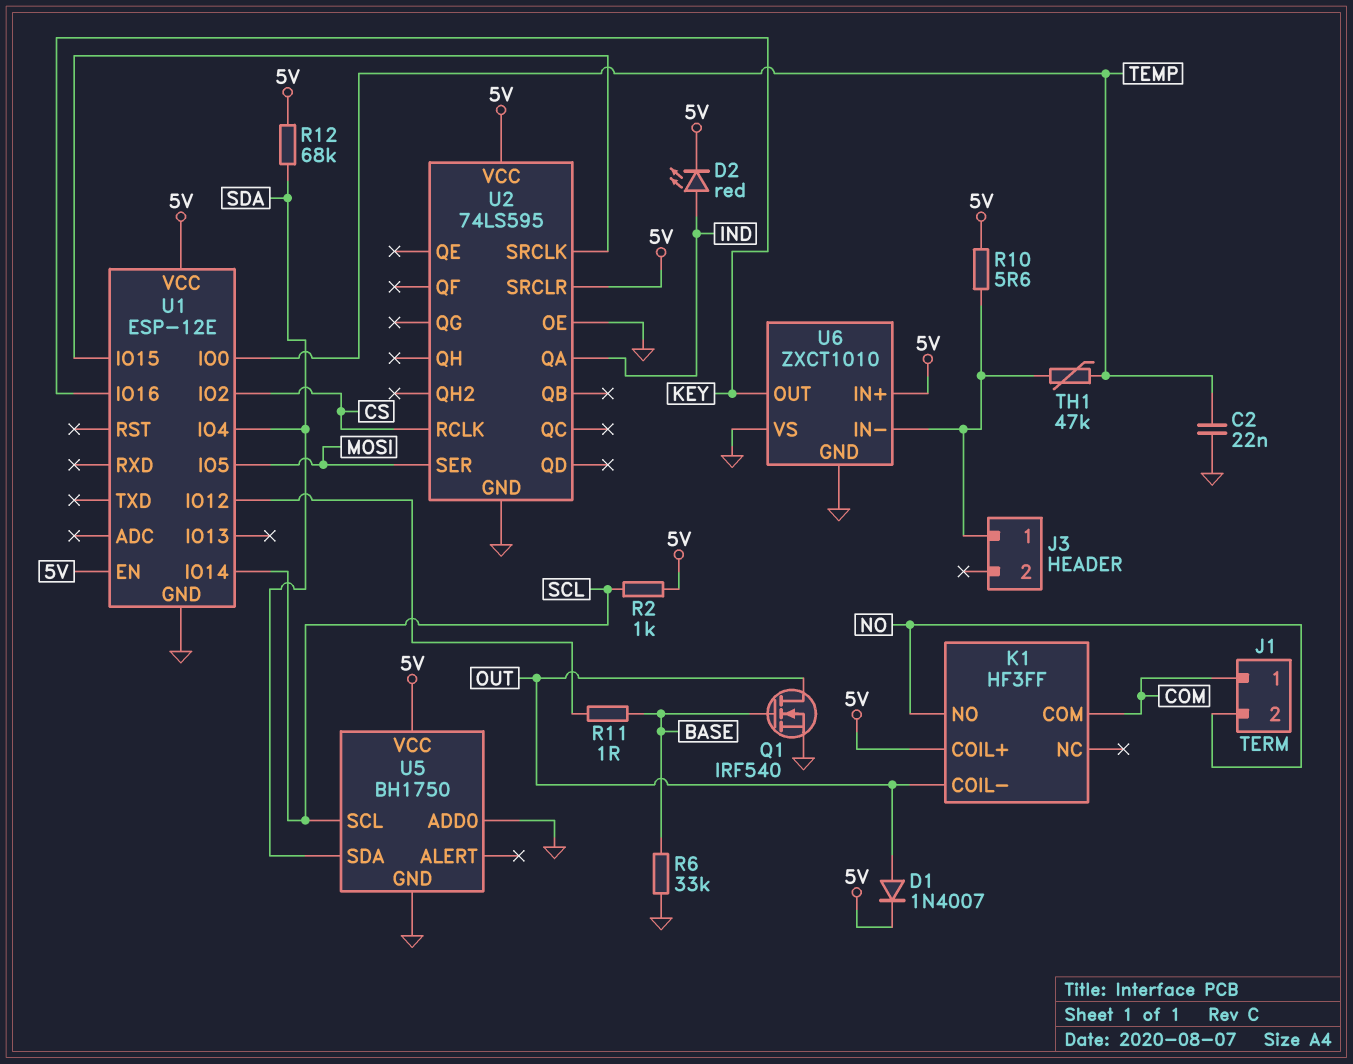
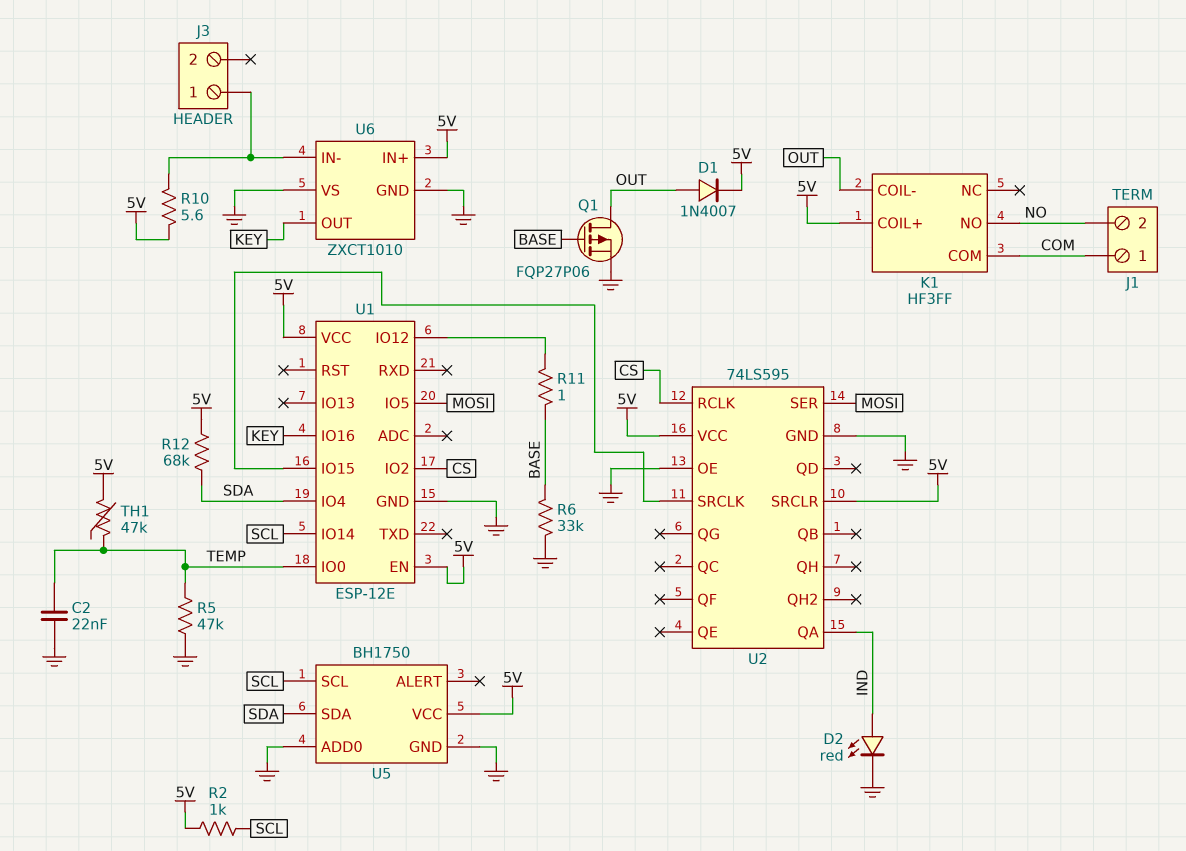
D2: LED red (A IND, K 5V) -> LED red (A IND, K GND)
Q1: NMOS IRF540 (G BASE, D OUT, S GND) -> PMOS FQP27P06 (G BASE, D OUT, S GND)
R5: none -> 47k (GND, TEMP)
TH1: 47k (J3/1, TEMP) -> 47k (5V, TEMP)

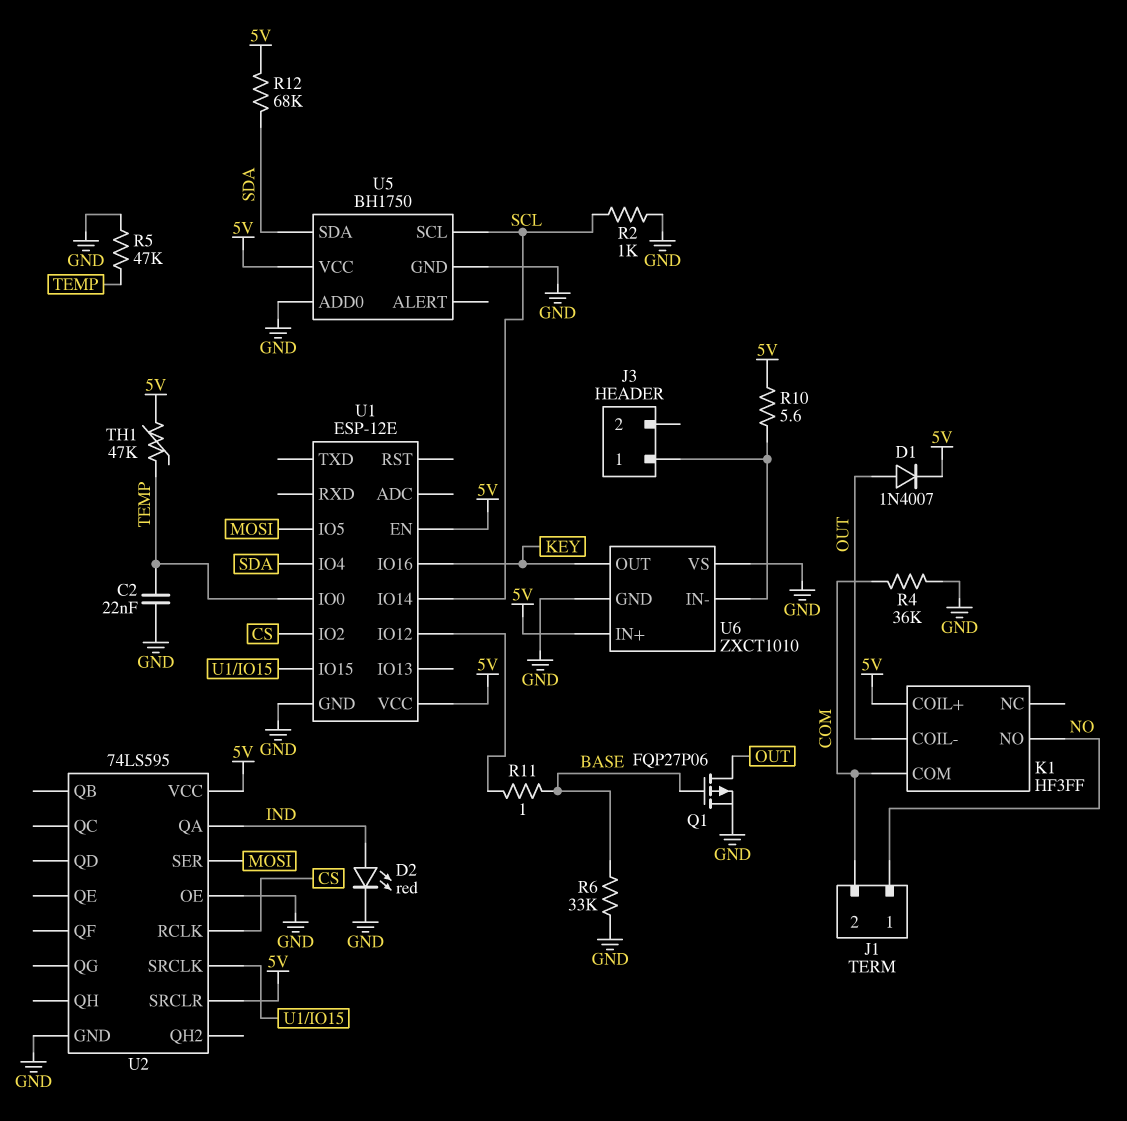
J1 pin 1: COM -> NO
J1 pin 2: NO -> COM
R2: 1k (5V, SCL) -> 1k (GND, SCL)
R4: none -> 36k (COM, GND)

